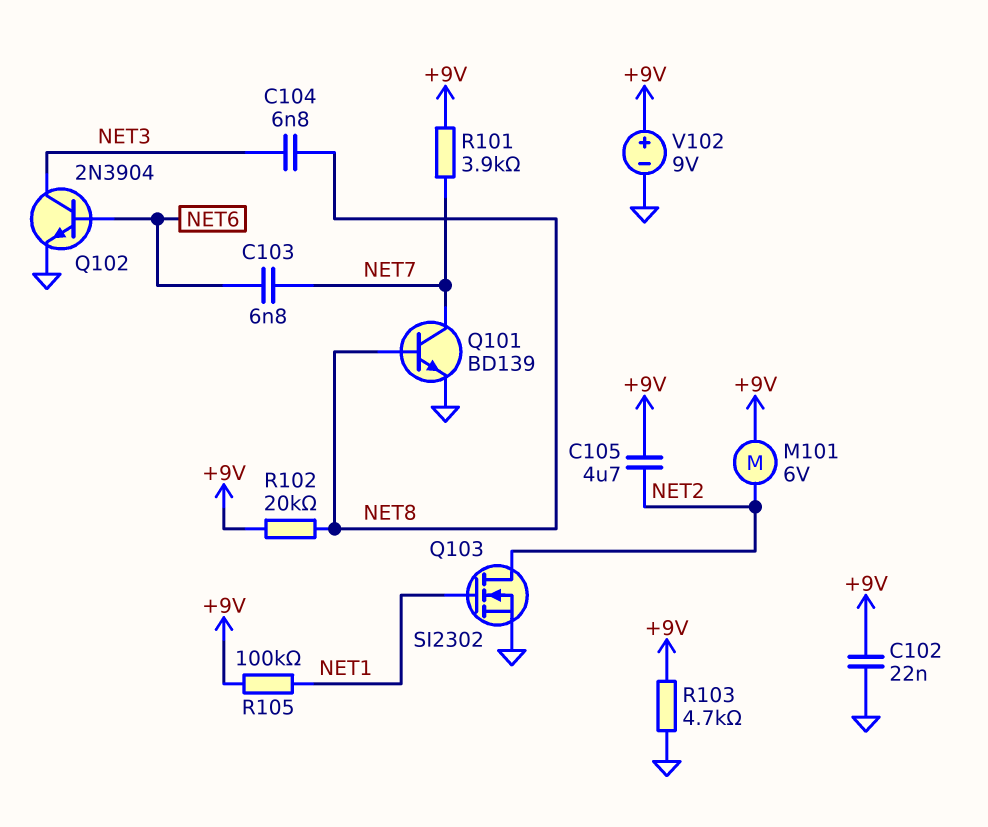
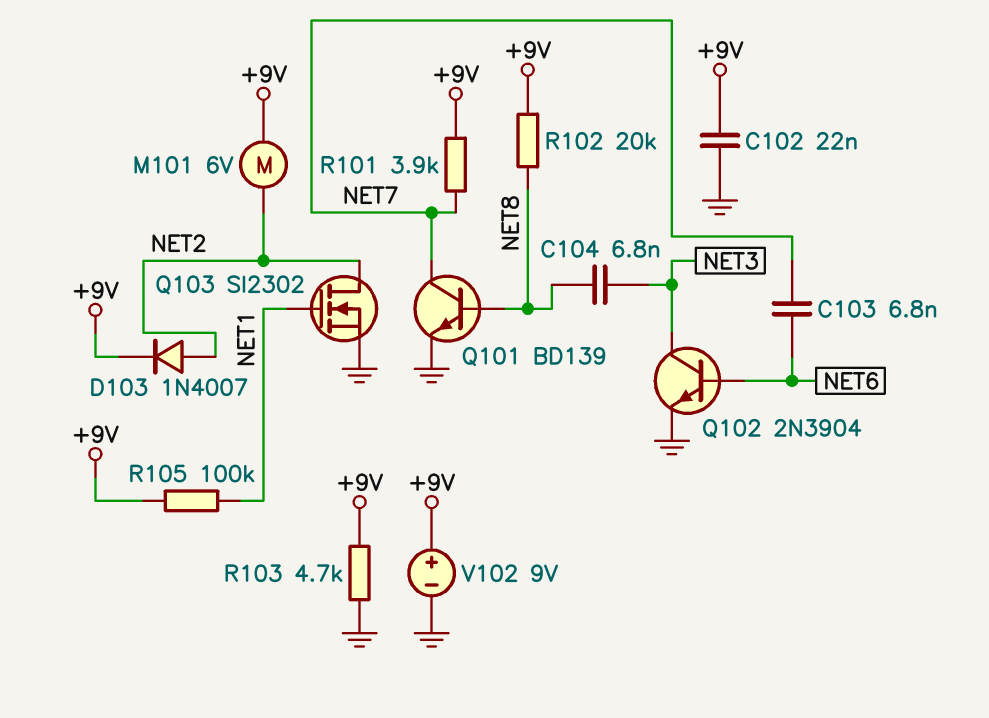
C105: 4.7uF (+9V, NET2) -> none
D103: none -> diode 1N4007 (A NET2, K +9V)

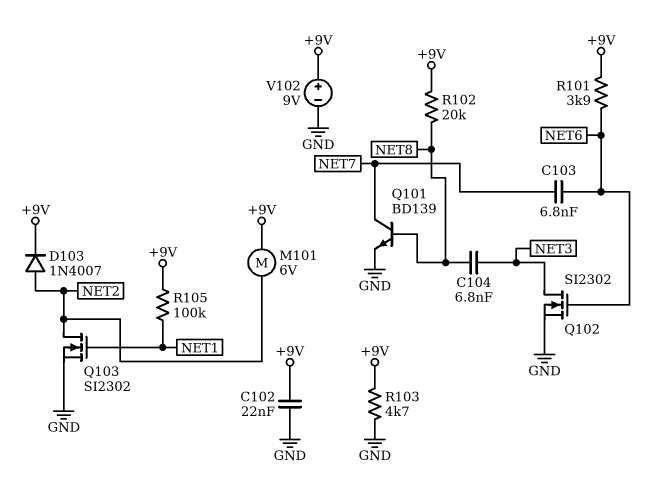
Q102: NPN 2N3904 (B NET6, C NET3, E GND) -> NMOS SI2302 (G NET6, D NET3, S GND)
R101: 3.9k (+9V, NET7) -> 3.9k (+9V, NET6)

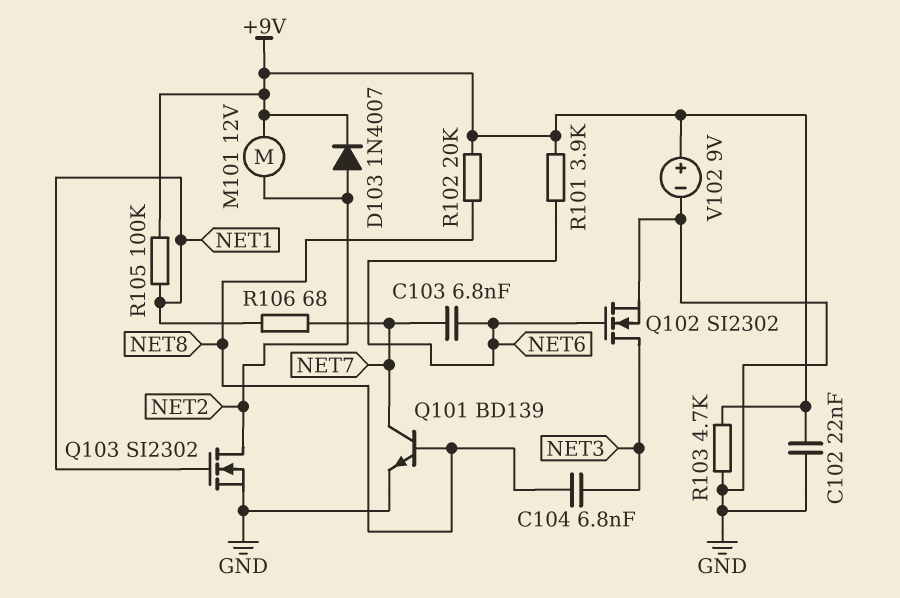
M101: motor 6V (+9V, NET2) -> motor 12V (+9V, NET2)
R106: none -> 68 (NET1, NET7)

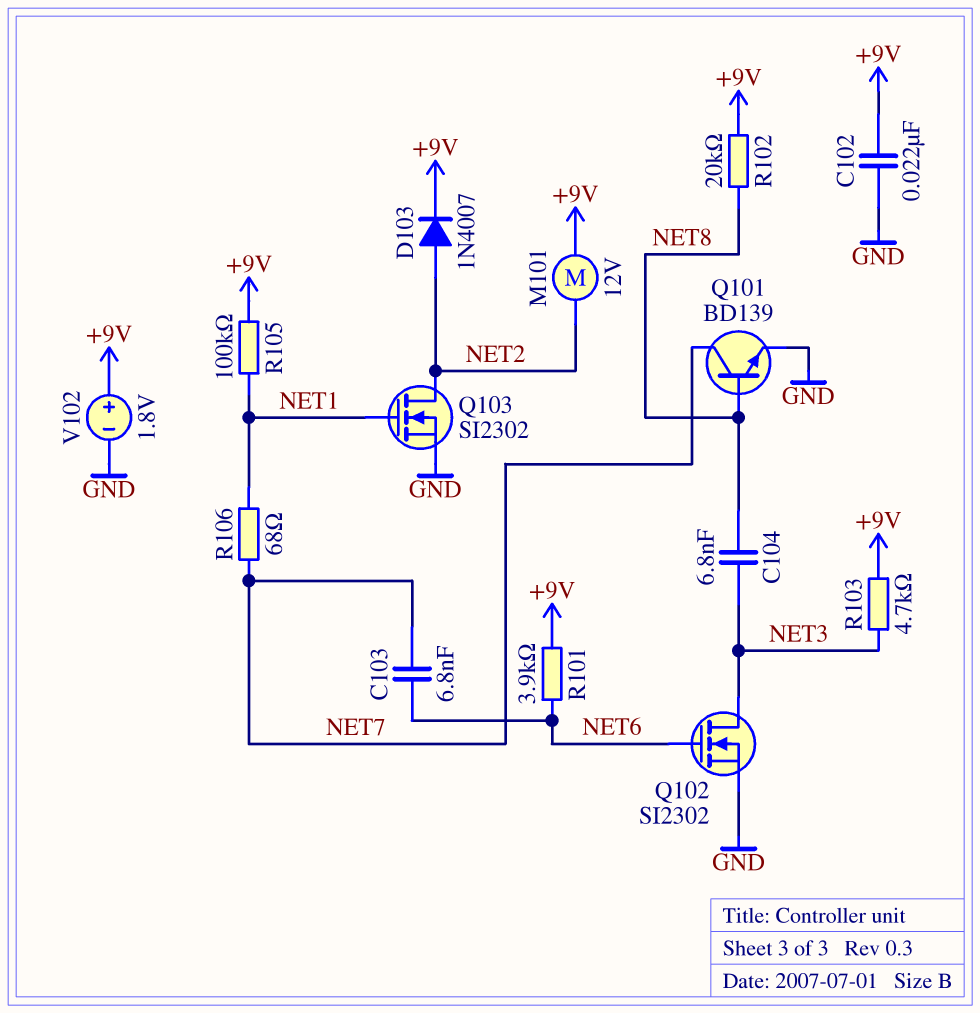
R103: 4.7k (+9V, GND) -> 4.7k (+9V, NET3)
V102: 9V (plus +9V, minus GND) -> 1.8V (plus +9V, minus GND)

